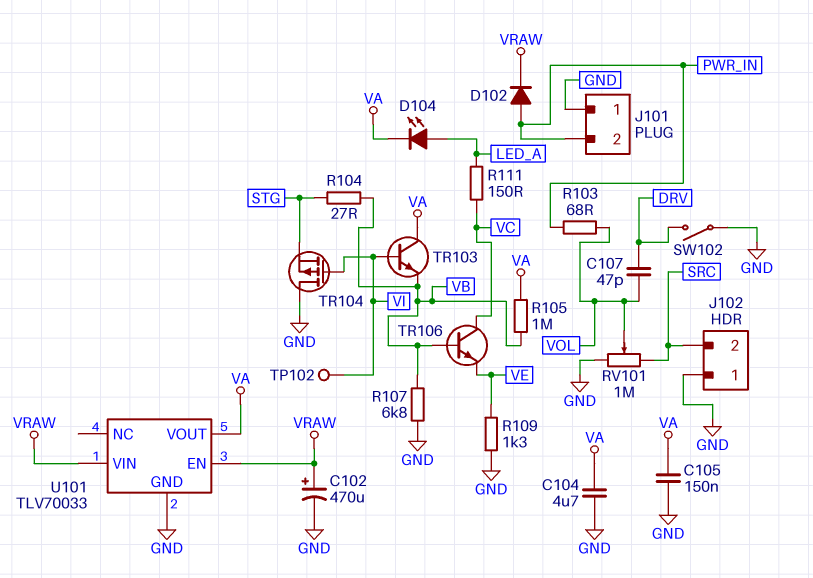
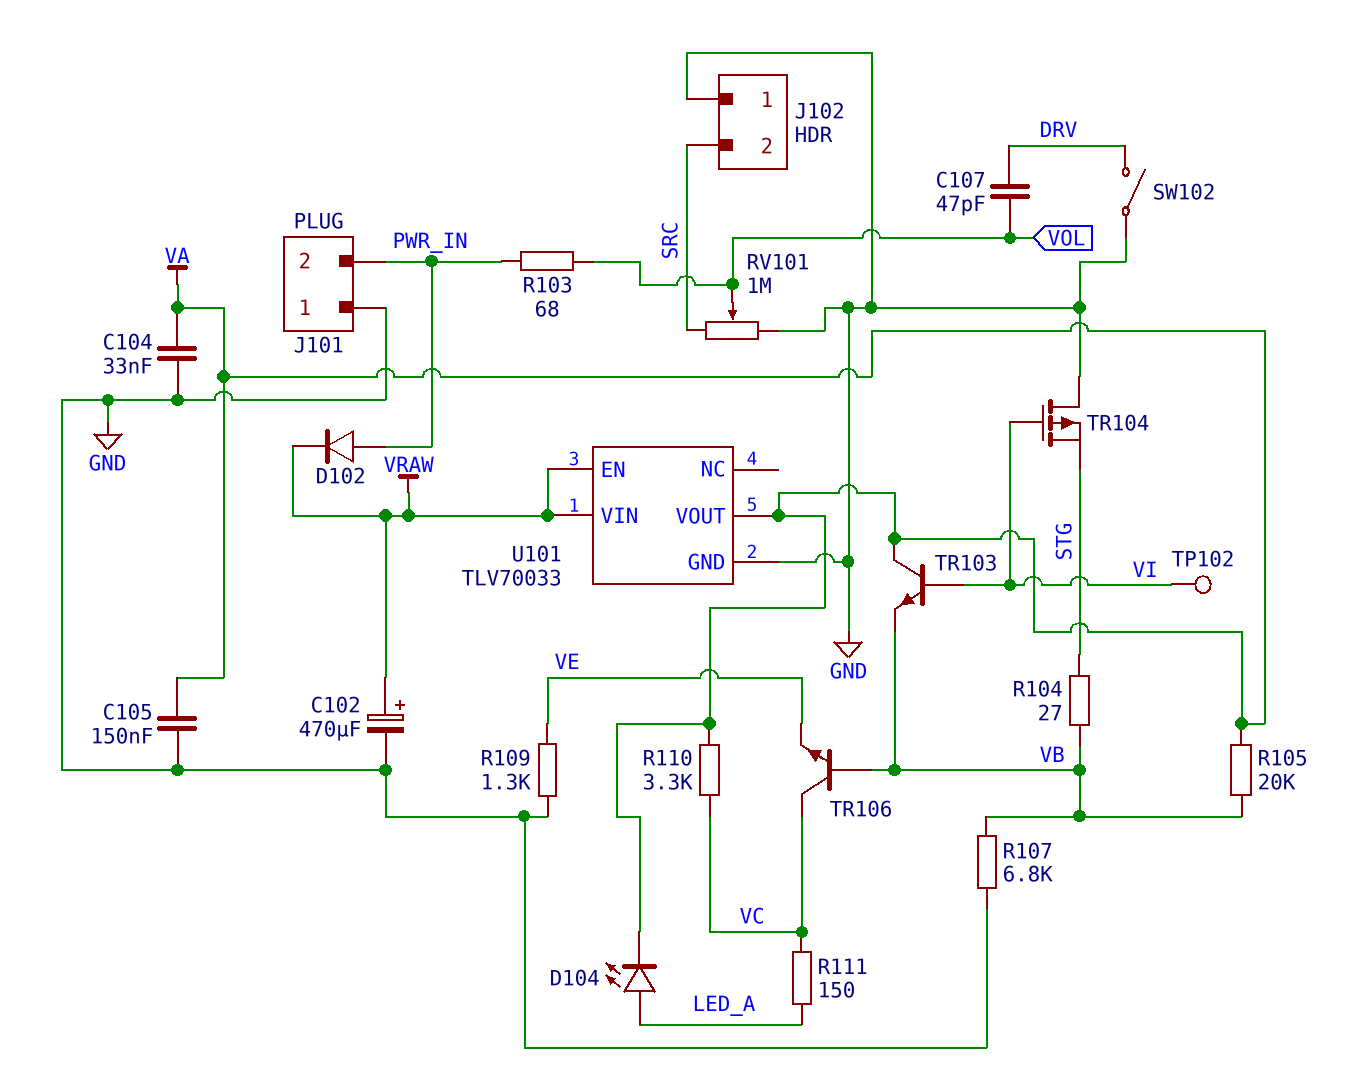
C104: 4.7uF (GND, VA) -> 33nF (GND, VA)
R105: 1M (VA, VB) -> 20k (VA, VB)
R110: none -> 3.3k (VA, VC)

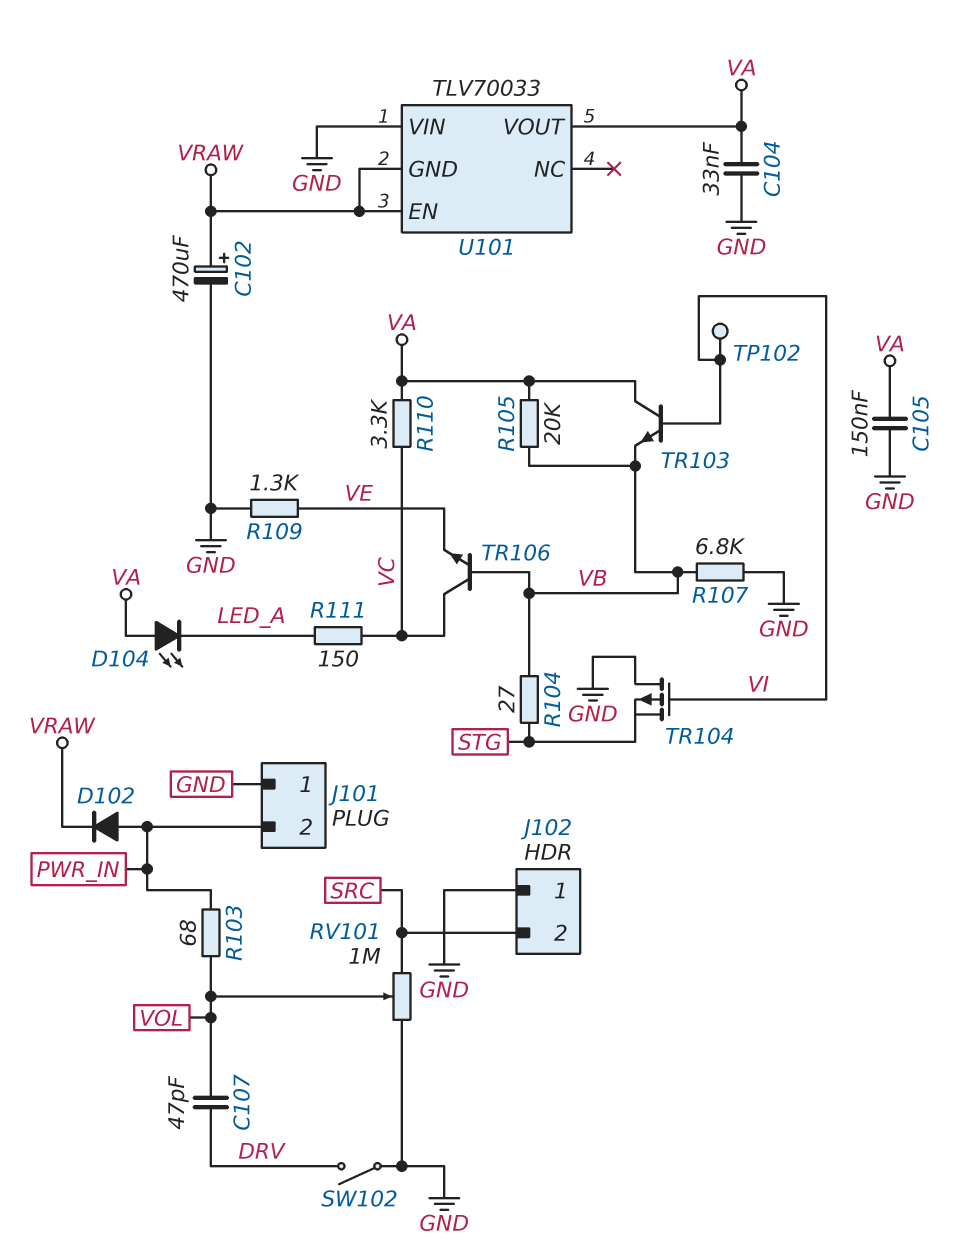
D104: LED (A LED_A, K VA) -> LED (A VA, K LED_A)
U101 pin GND: GND -> VRAW
U101 pin VIN: VRAW -> GND

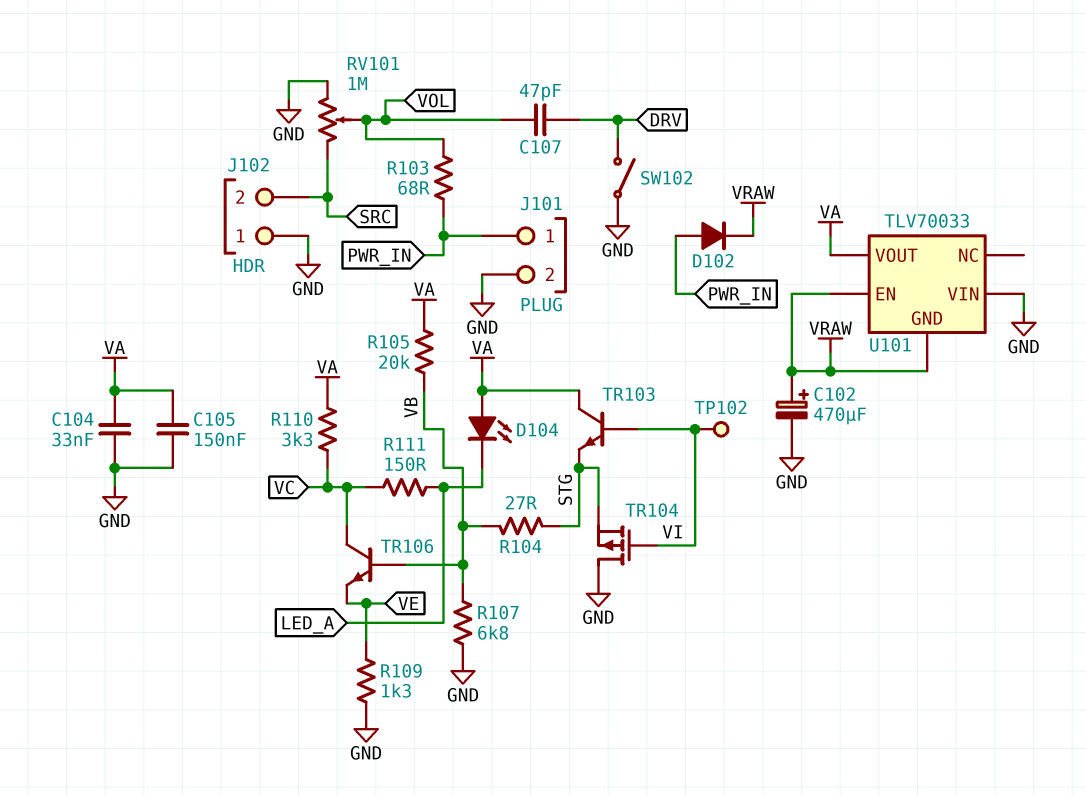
J101 pin 1: GND -> PWR_IN
J101 pin 2: PWR_IN -> GND
TR103: NPN (B VI, C VA, E VB) -> NPN (B VI, C VA, E STG)

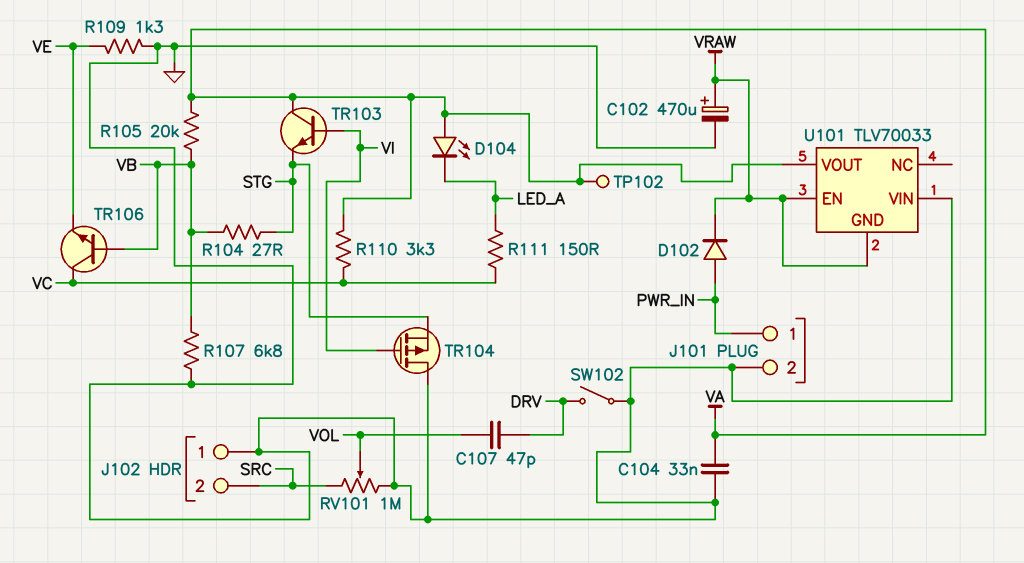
C105: 150nF (GND, VA) -> none
R103: 68 (PWR_IN, VOL) -> none
TP102: test point (VI) -> test point (VA)

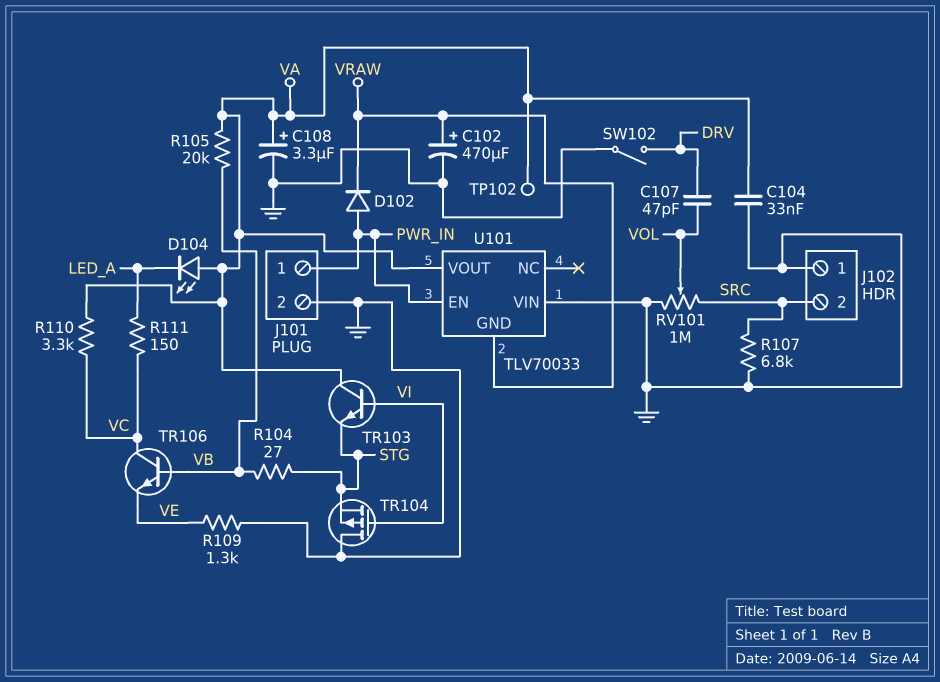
C108: none -> 3.3uF (plus VA, minus GND)
R107: 6.8k (GND, VB) -> 6.8k (GND, SRC)
U101 pin EN: VRAW -> PWR_IN

